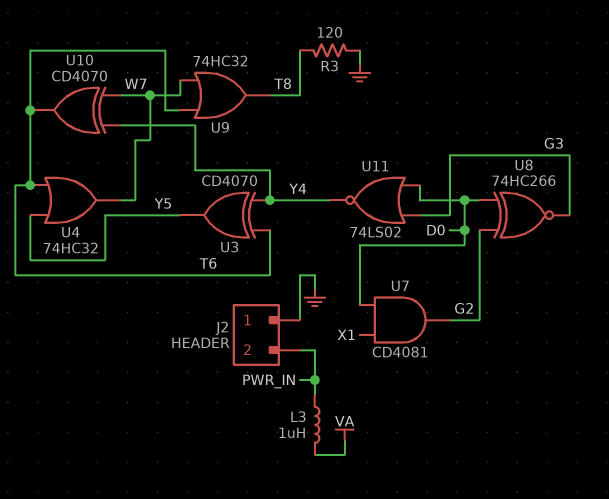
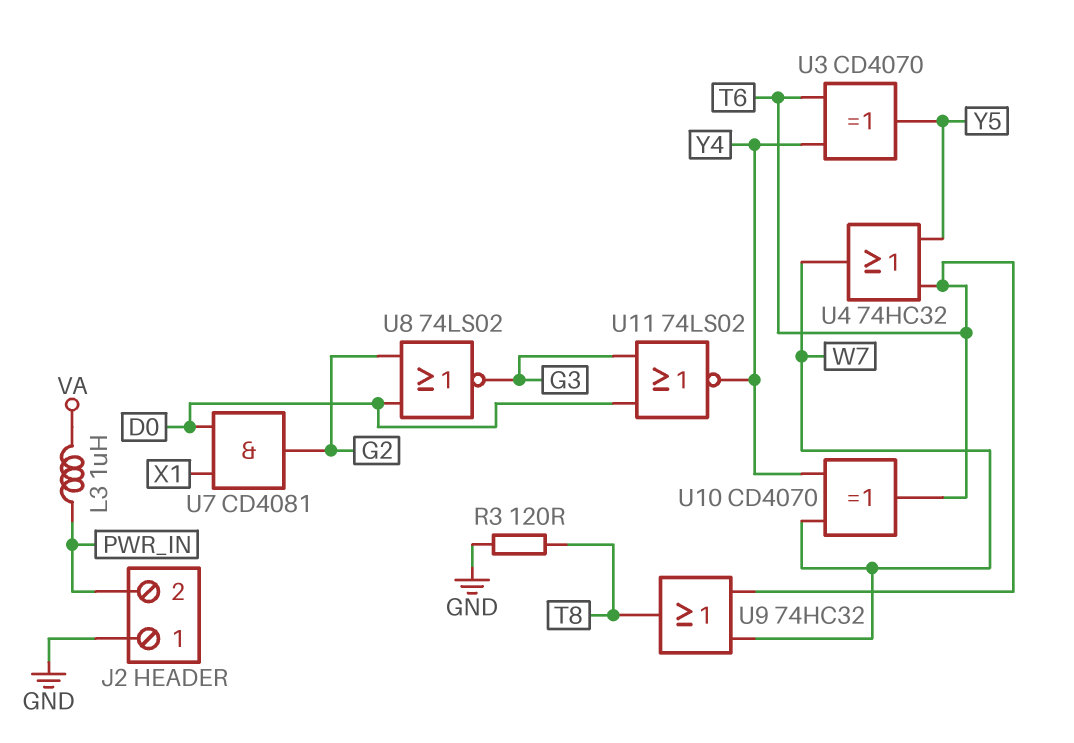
U8: XNOR 74HC266 (in D0, in G2, out G3) -> NOR 74LS02 (in D0, in G2, out G3)

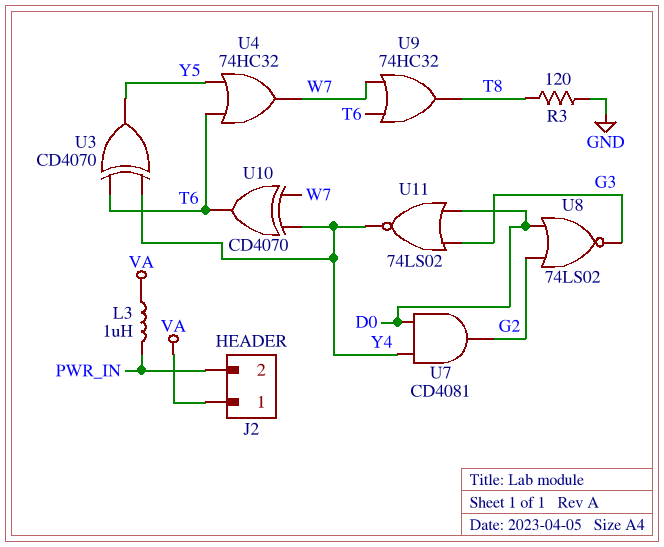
J2 pin 1: GND -> VA
U7: AND CD4081 (in D0, in X1, out G2) -> AND CD4081 (in D0, in Y4, out G2)

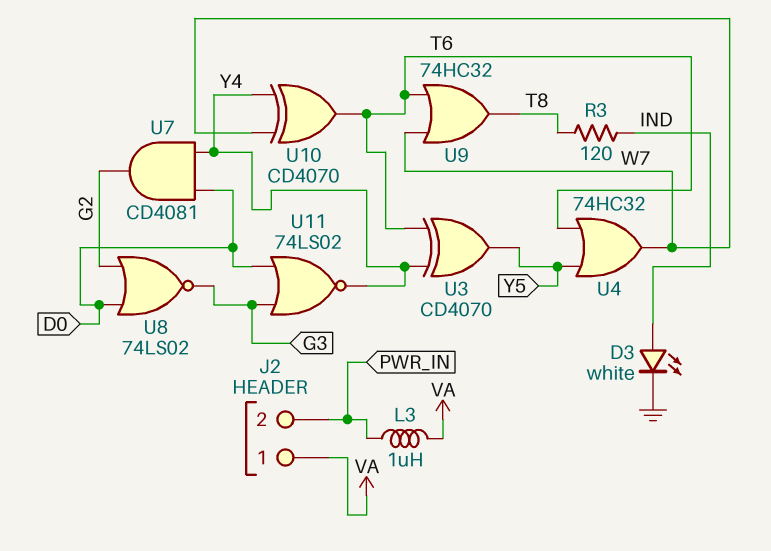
D3: none -> LED white (A IND, K GND)
R3: 120 (GND, T8) -> 120 (IND, T8)

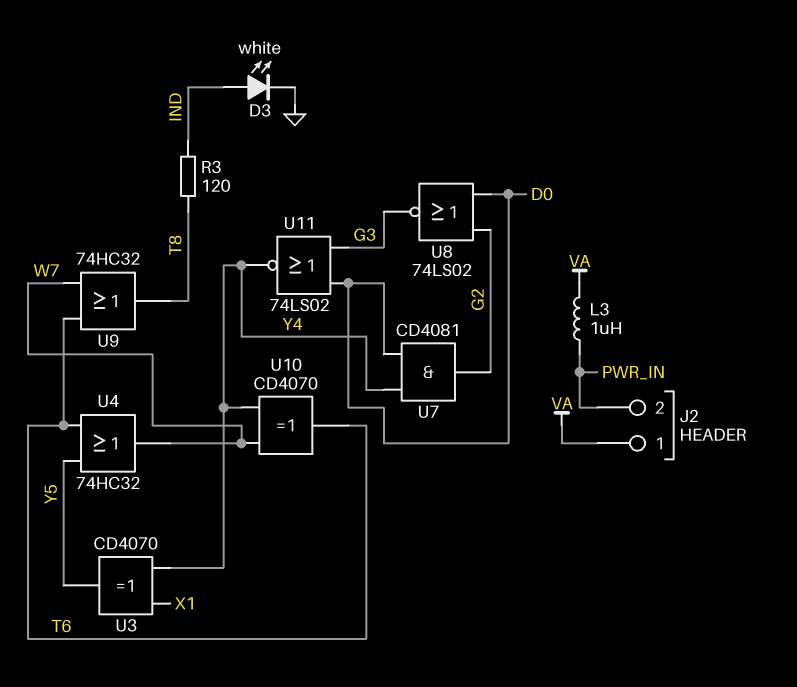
U3: XOR CD4070 (in T6, in Y4, out Y5) -> XOR CD4070 (in X1, in Y4, out Y5)

